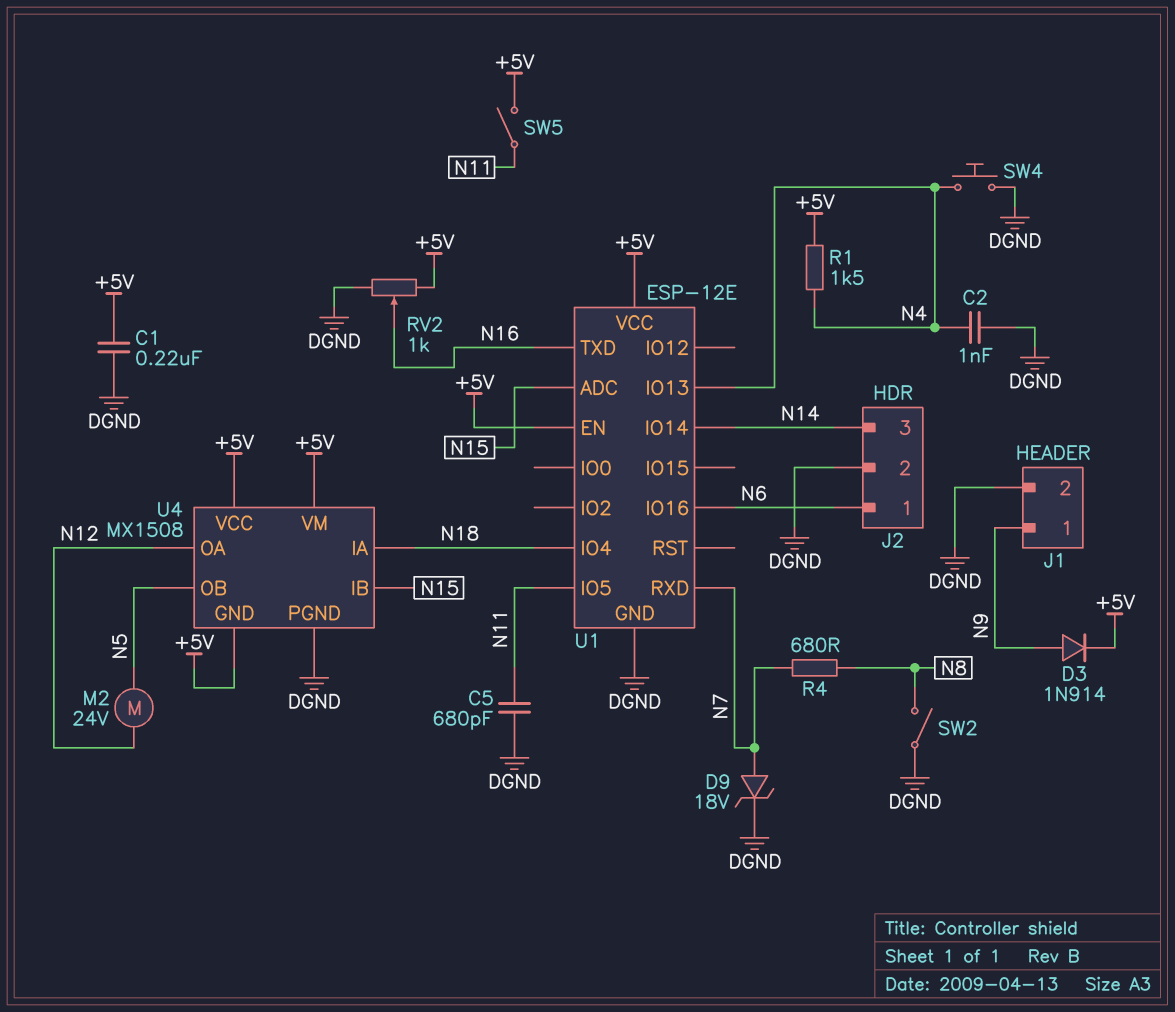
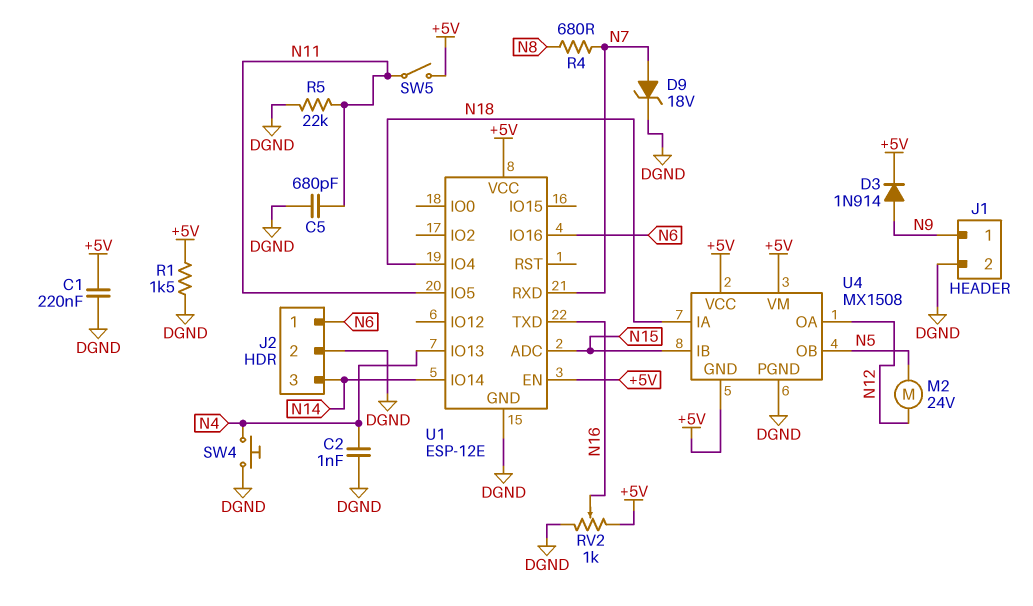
R1: 1.5k (+5V, N4) -> 1.5k (+5V, DGND)
R5: none -> 22k (DGND, N11)
SW2: switch (DGND, N8) -> none

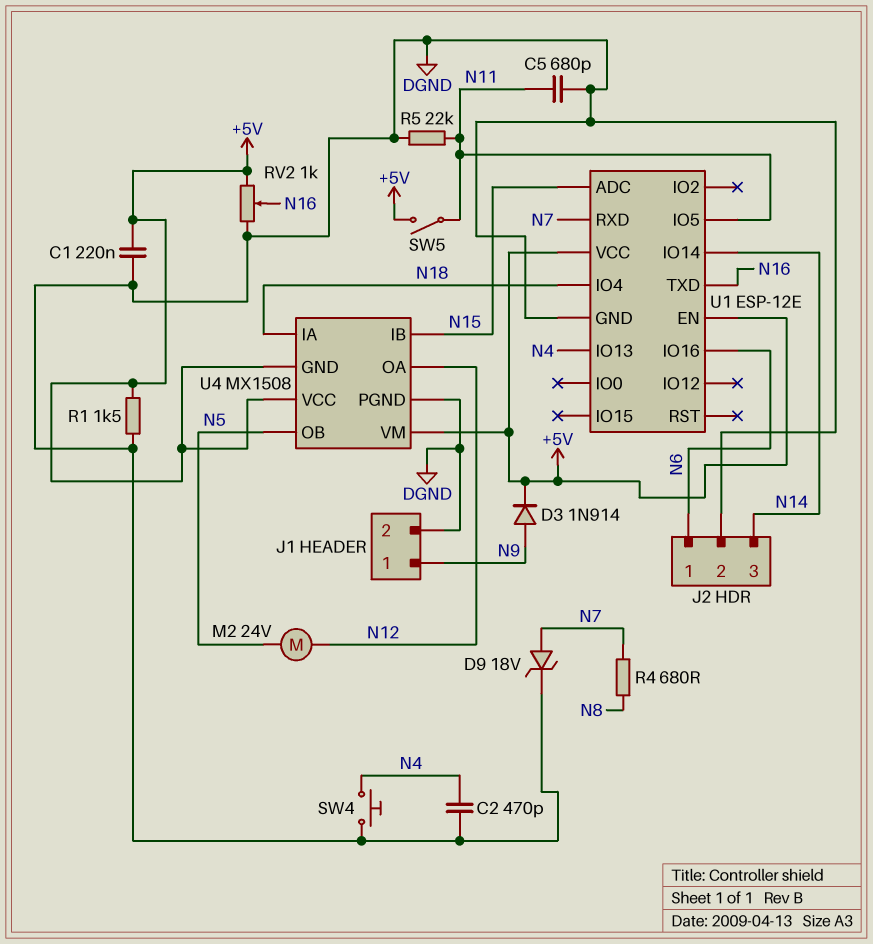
C2: 1nF (DGND, N4) -> 470pF (DGND, N4)

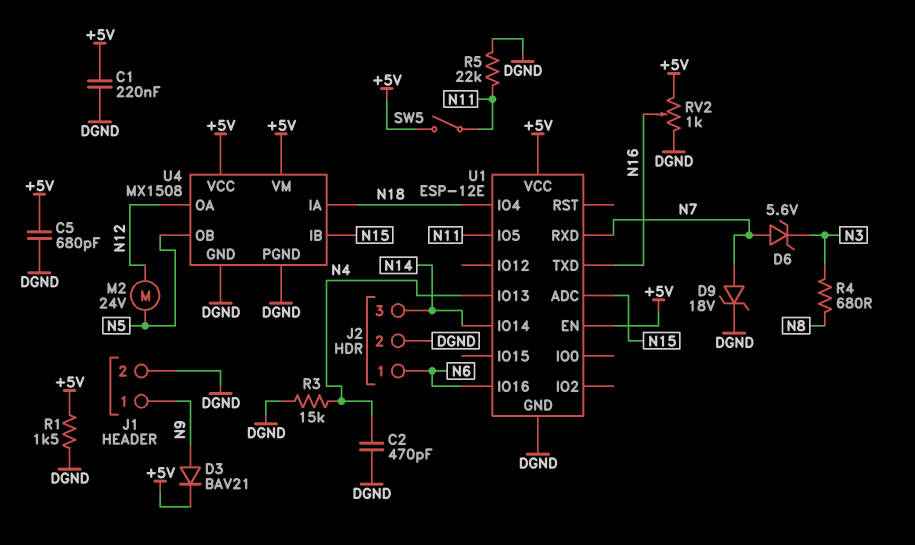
C5: 680pF (DGND, N11) -> 680pF (+5V, DGND)
D3: diode 1N914 (A N9, K +5V) -> diode BAV21 (A N9, K +5V)
D6: none -> zener 5.6V (A N7, K N3)
R3: none -> 15k (DGND, N4)
R4: 680 (N7, N8) -> 680 (N3, N8)
SW4: button (DGND, N4) -> none
U4 pin GND: +5V -> DGND

